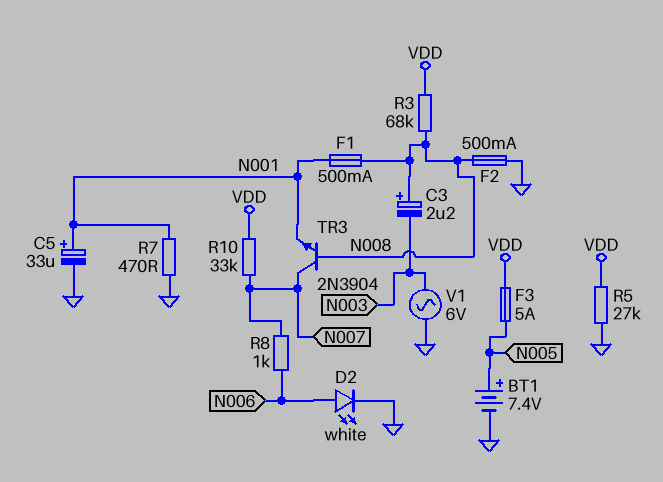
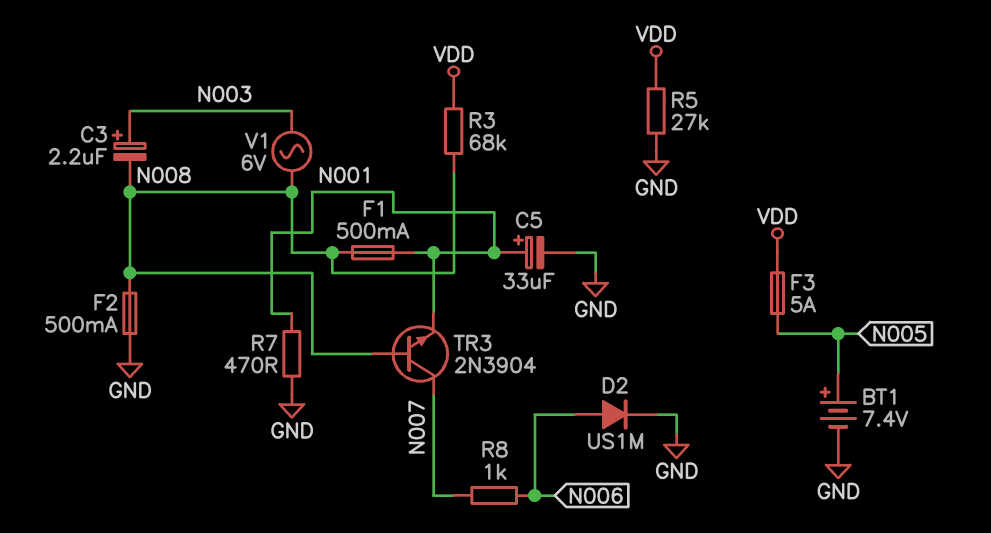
C3: 2.2uF (plus N008, minus N003) -> 2.2uF (plus N003, minus N008)
D2: LED white (A N006, K GND) -> diode US1M (A N006, K GND)
R10: 33k (N007, VDD) -> none
V1: AC 6V (GND, N003) -> AC 6V (N003, N008)

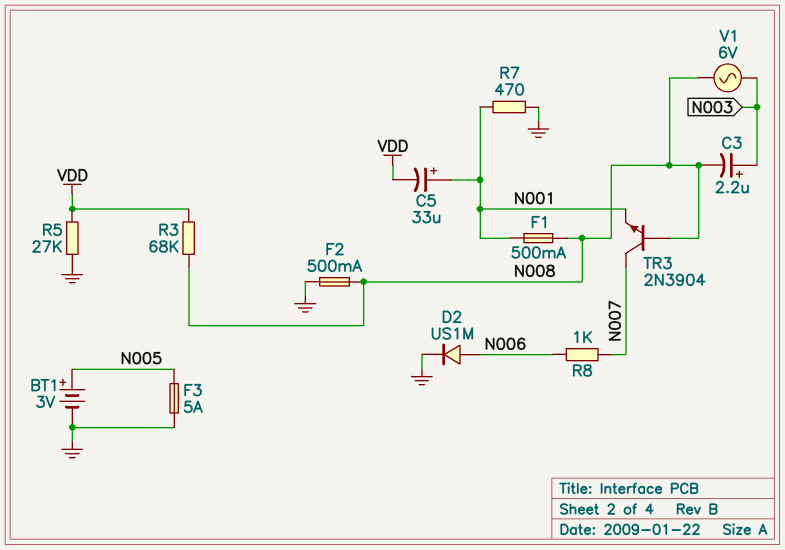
BT1: 7.4V (plus N005, minus GND) -> 3V (plus N005, minus GND)
C5: 33uF (plus N001, minus GND) -> 33uF (plus N001, minus VDD)
F3: 5A (N005, VDD) -> 5A (GND, N005)

